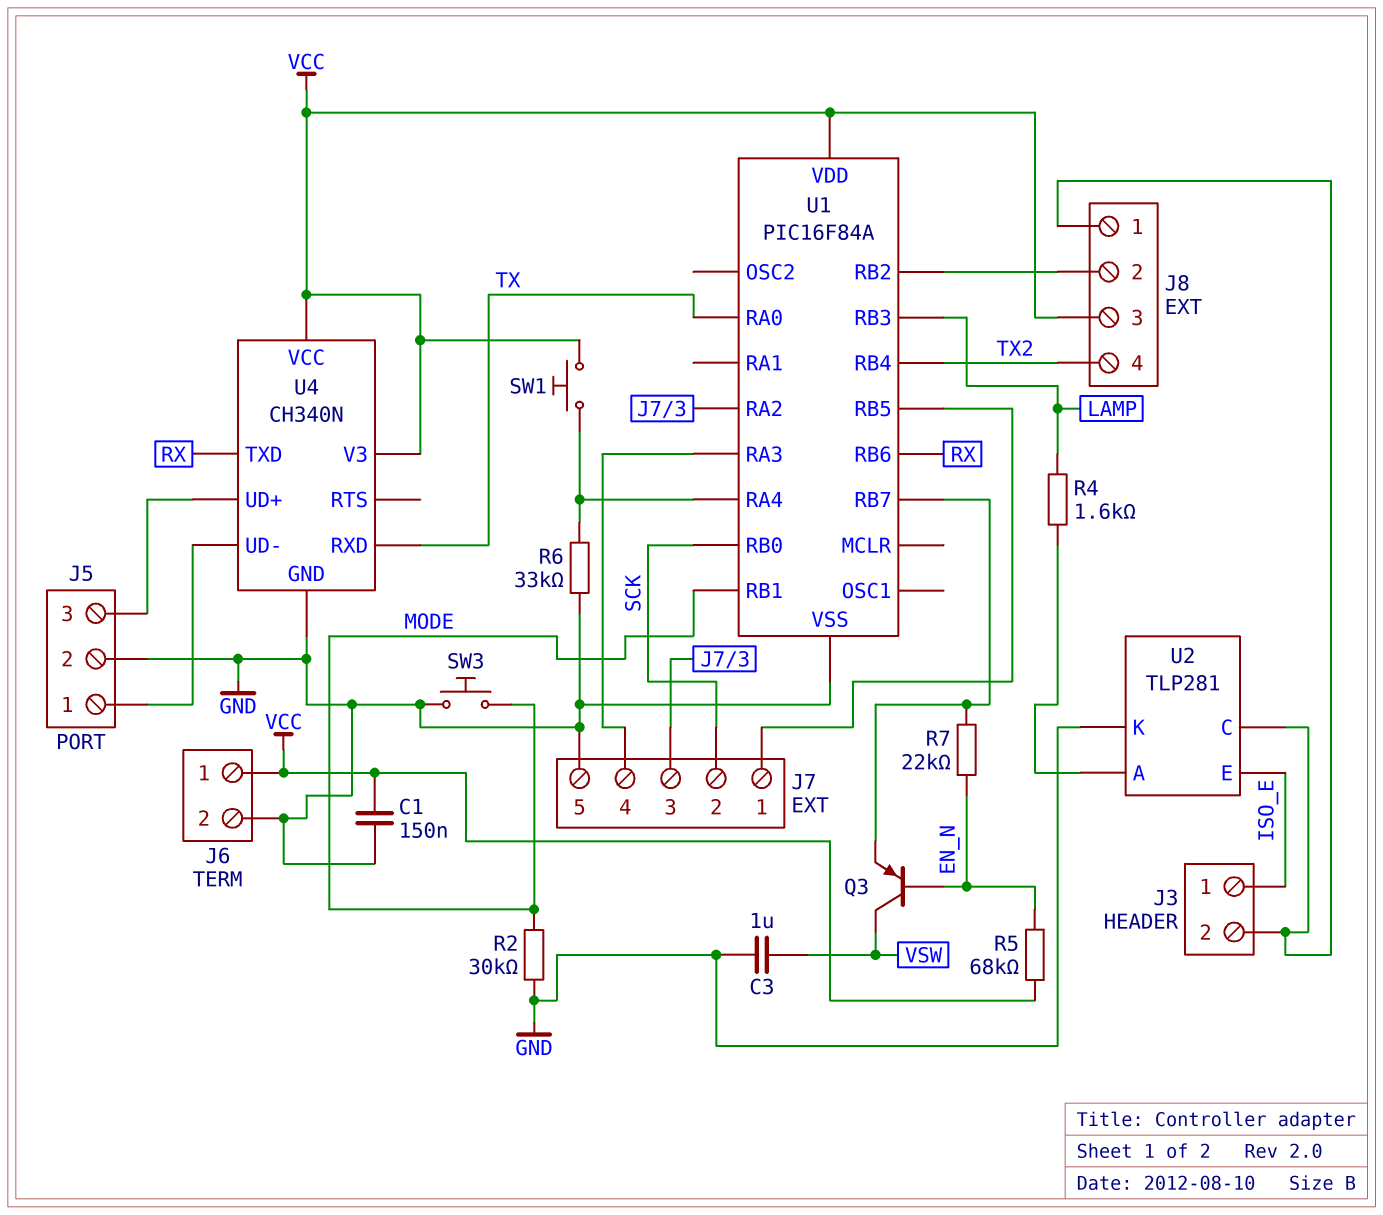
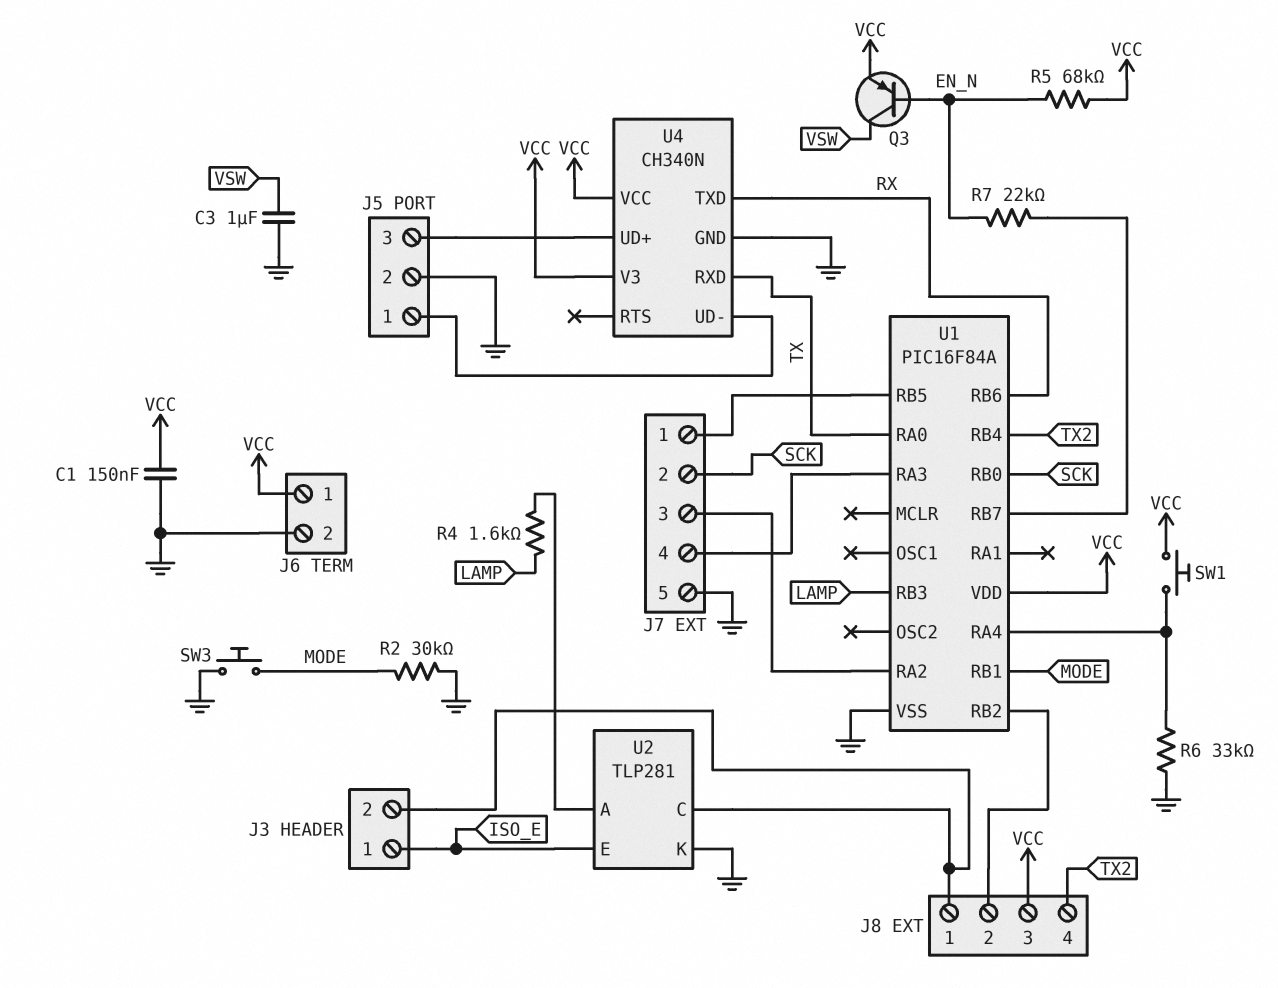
Q3: PNP (B EN_N, C VSW, E U1/RB7) -> PNP (B EN_N, C VSW, E VCC)

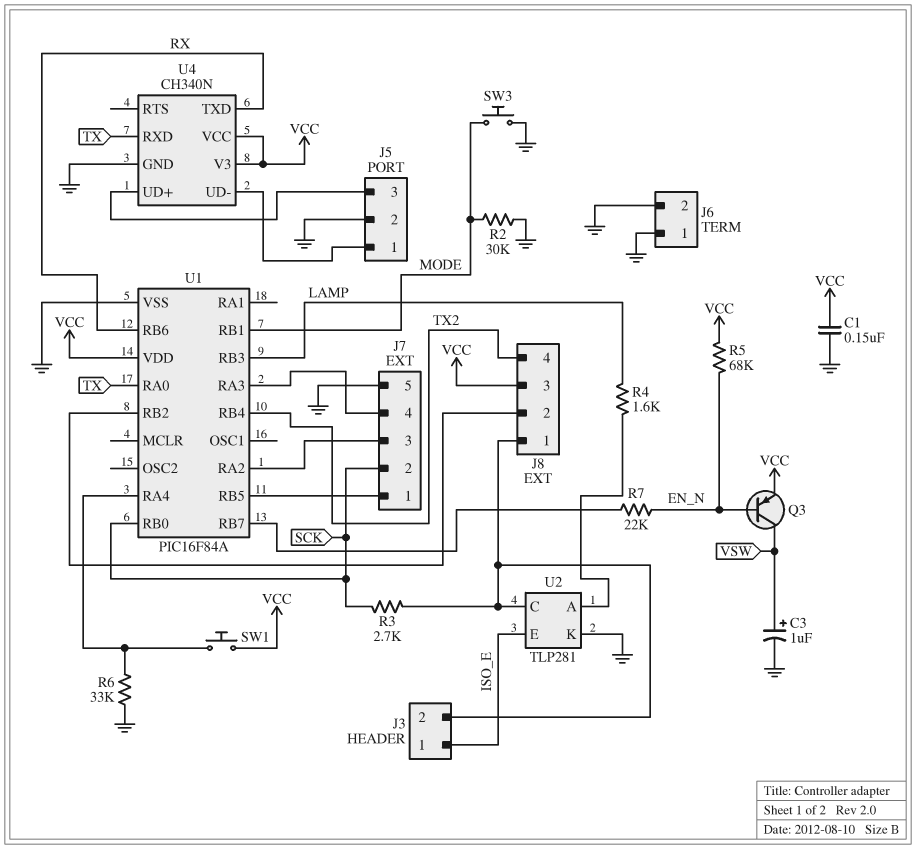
C3: 1uF (GND, VSW) -> 1uF (plus VSW, minus GND)
J6 pin 1: VCC -> GND
R3: none -> 2.7k (J3/2, SCK)

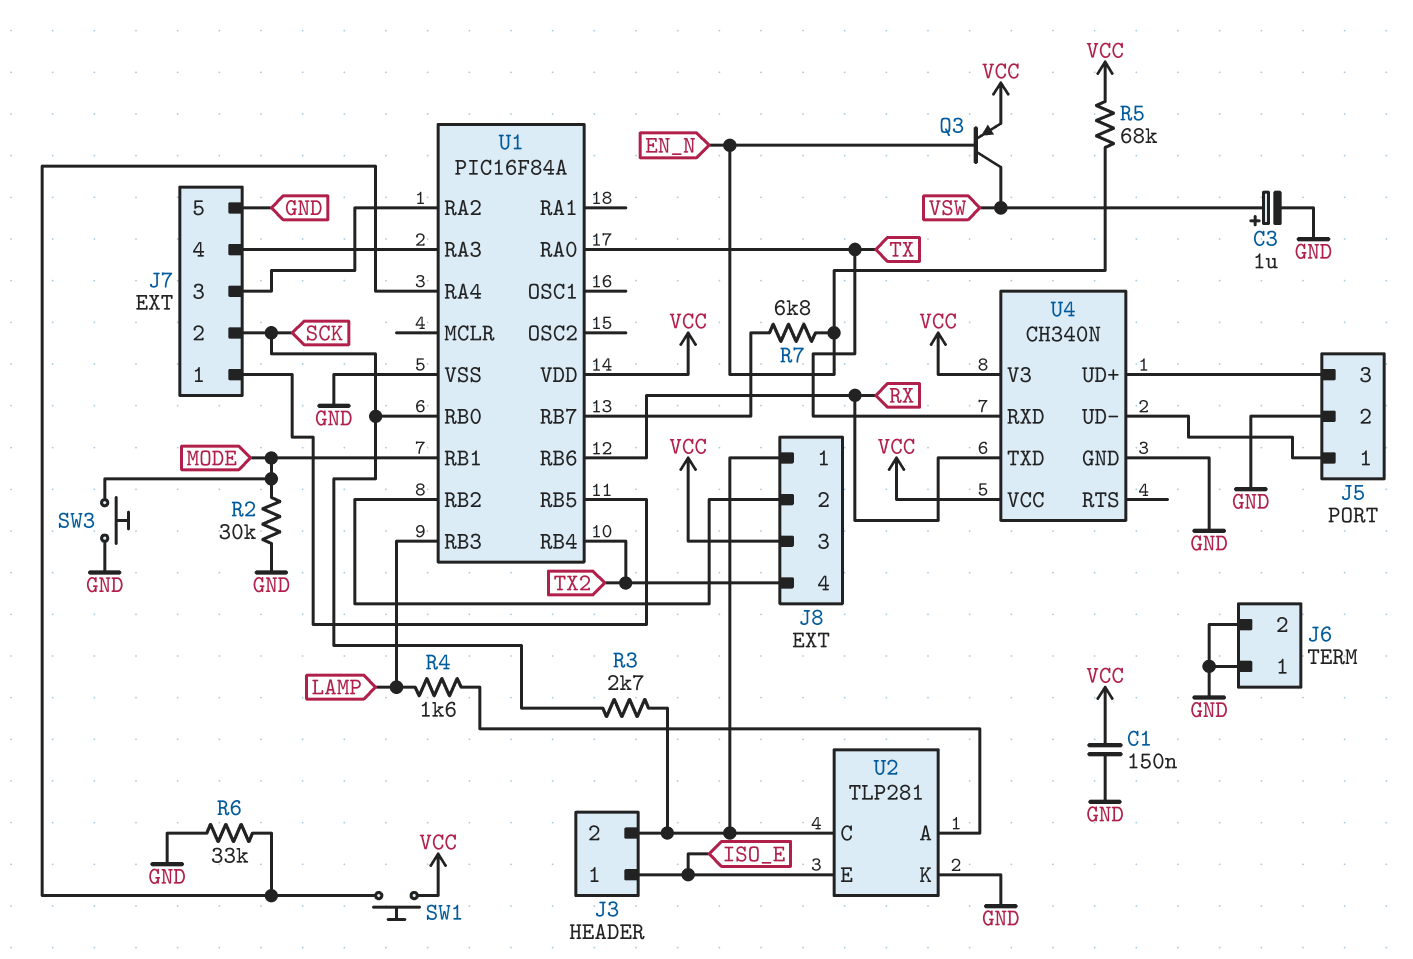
R7: 22k (EN_N, U1/RB7) -> 6.8k (EN_N, U1/RB7)

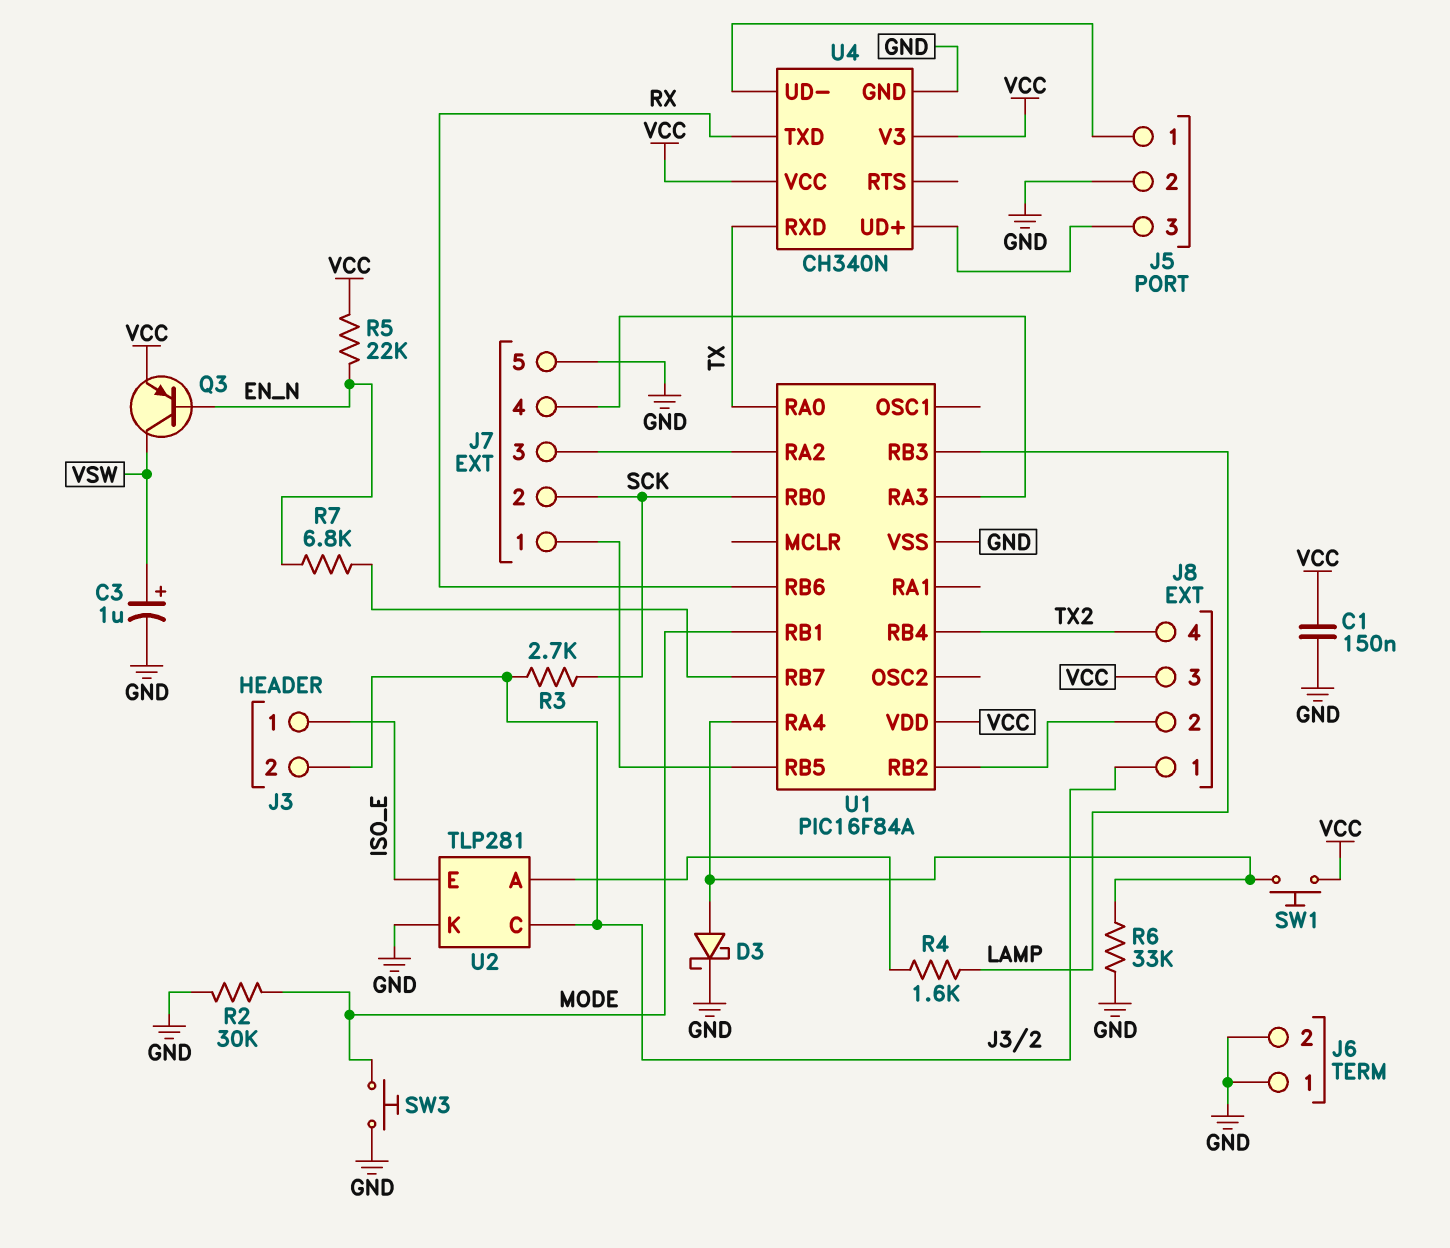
D3: none -> schottky (A U1/RA4, K GND)
R5: 68k (EN_N, VCC) -> 22k (EN_N, VCC)

